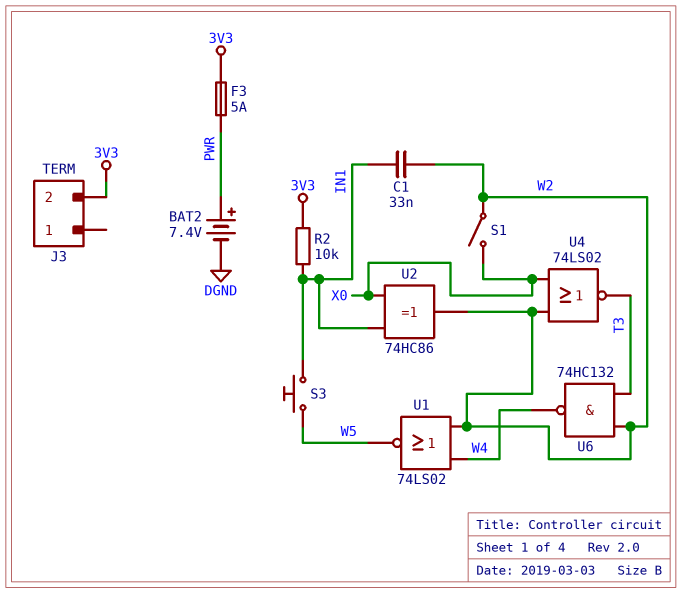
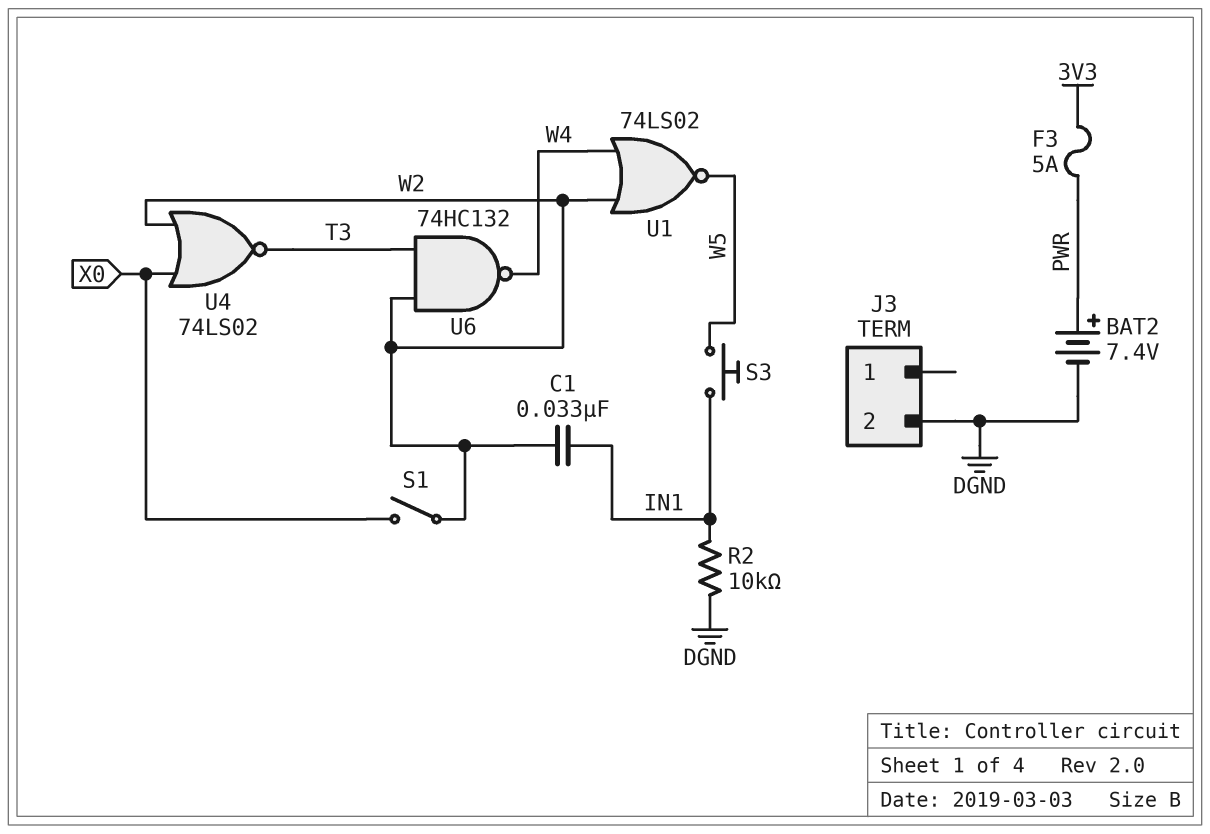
J3 pin 2: 3V3 -> DGND
R2: 10k (3V3, IN1) -> 10k (DGND, IN1)
U2: XOR 74HC86 (in IN1, in X0, out W2) -> none

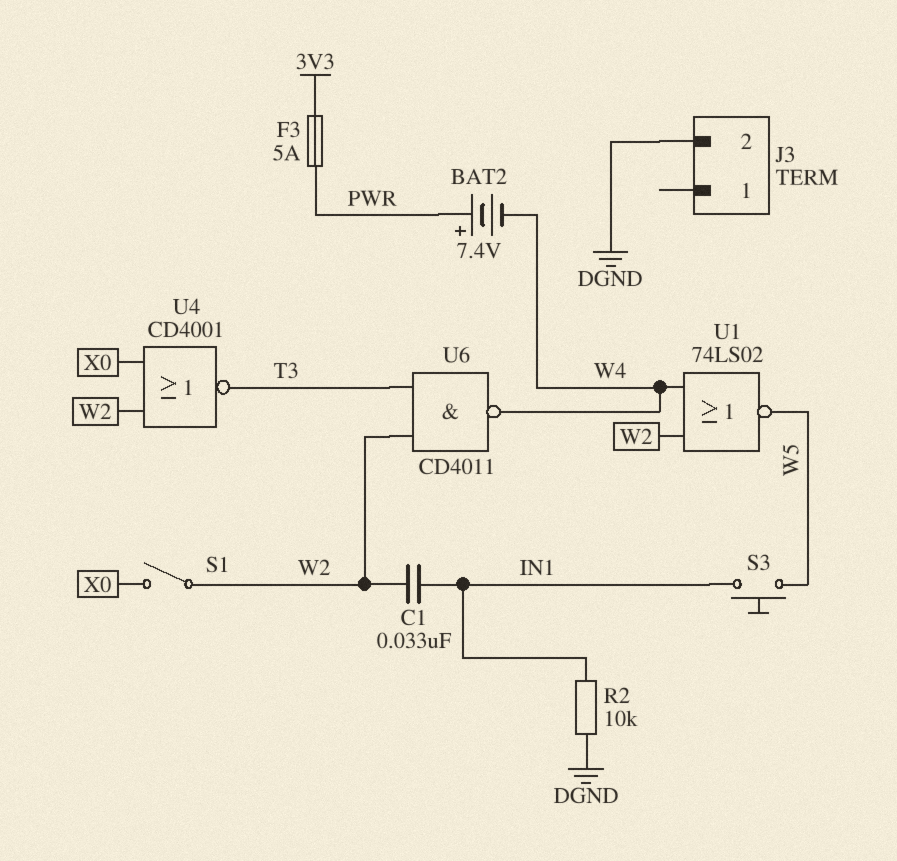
BAT2: 7.4V (plus PWR, minus DGND) -> 7.4V (plus PWR, minus W4)
U4: NOR 74LS02 (in W2, in X0, out T3) -> NOR CD4001 (in W2, in X0, out T3)
U6: NAND 74HC132 (in T3, in W2, out W4) -> NAND CD4011 (in T3, in W2, out W4)

